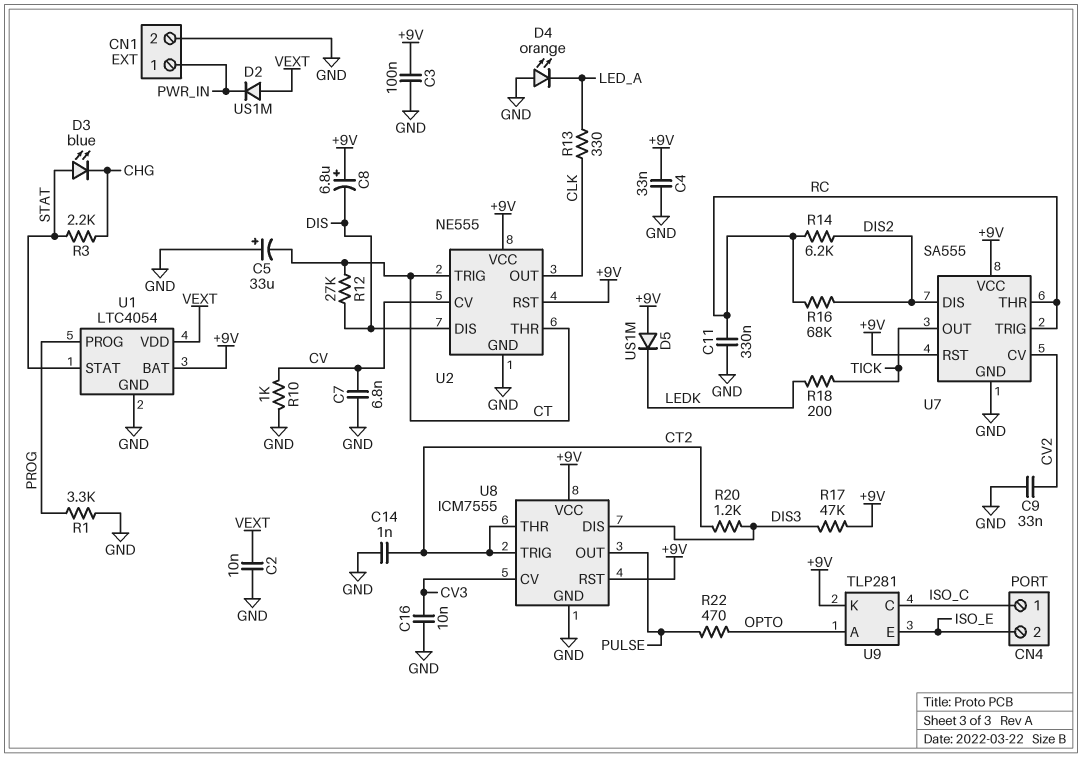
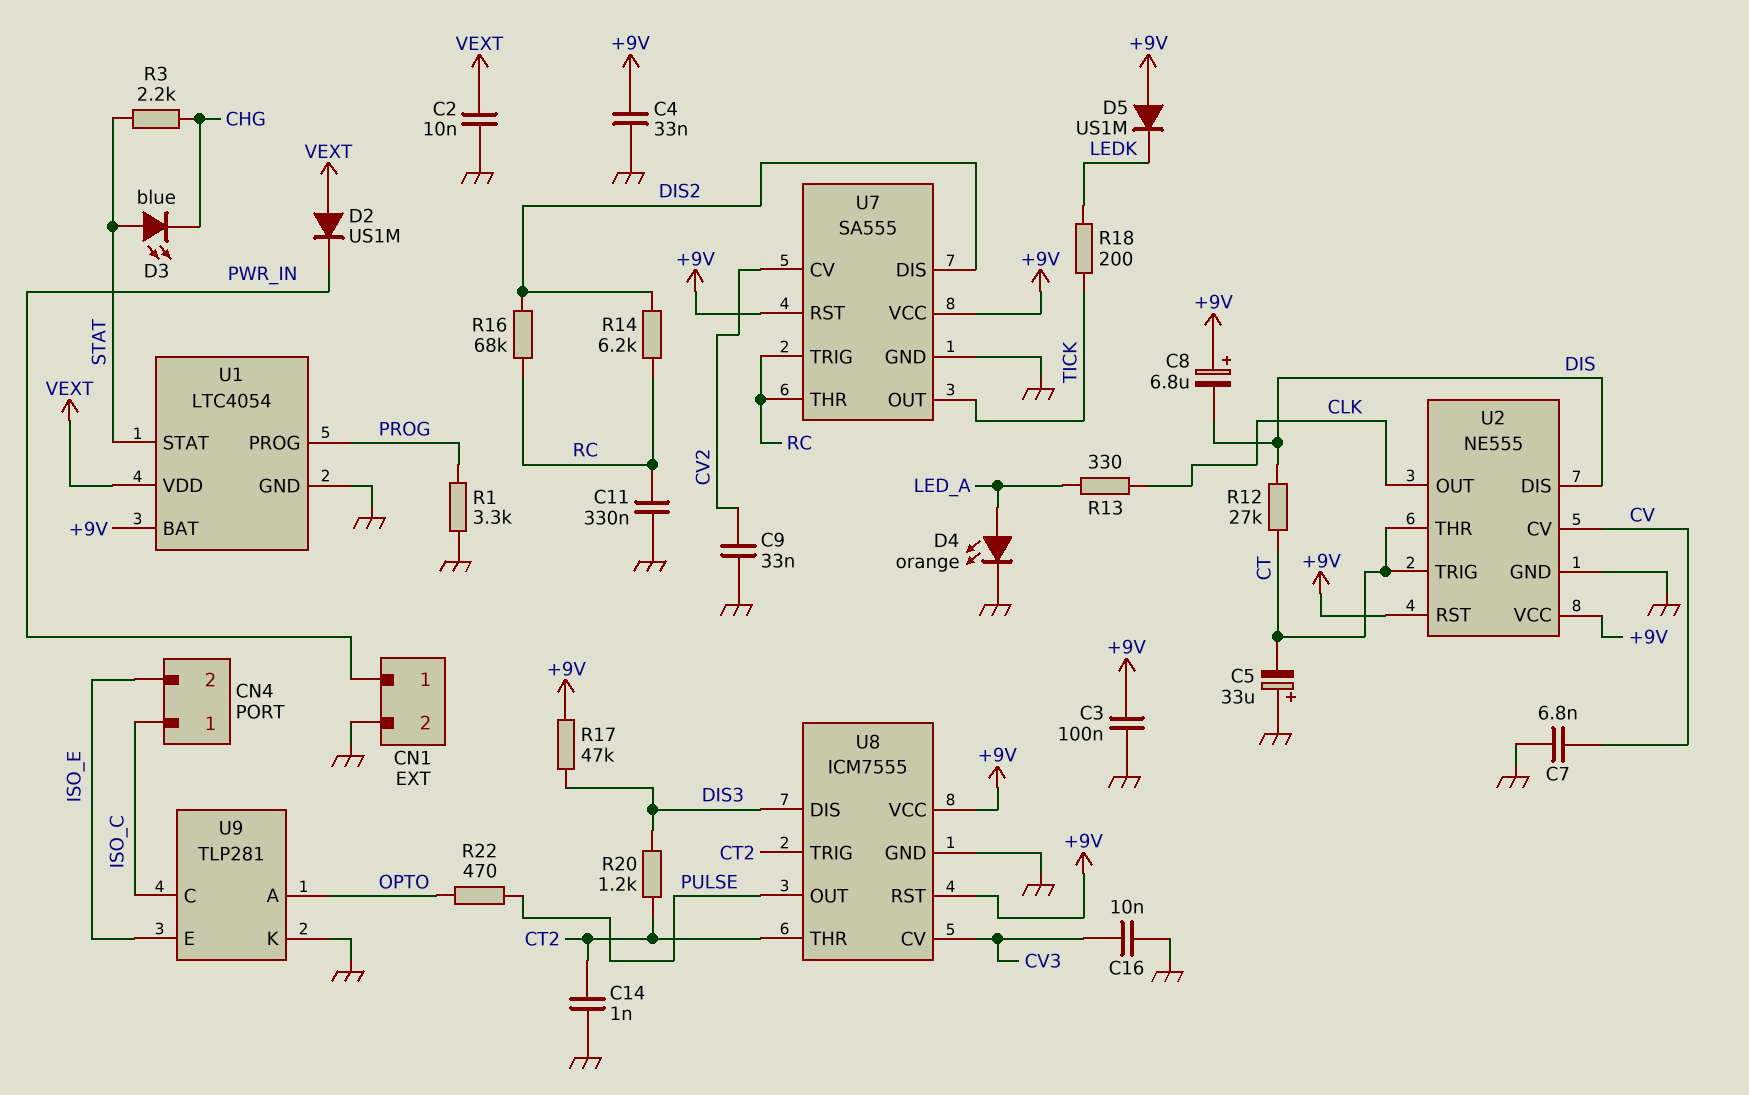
D4: LED orange (A GND, K LED_A) -> LED orange (A LED_A, K GND)
R10: 1k (CV, GND) -> none
U9 pin K: +9V -> GND

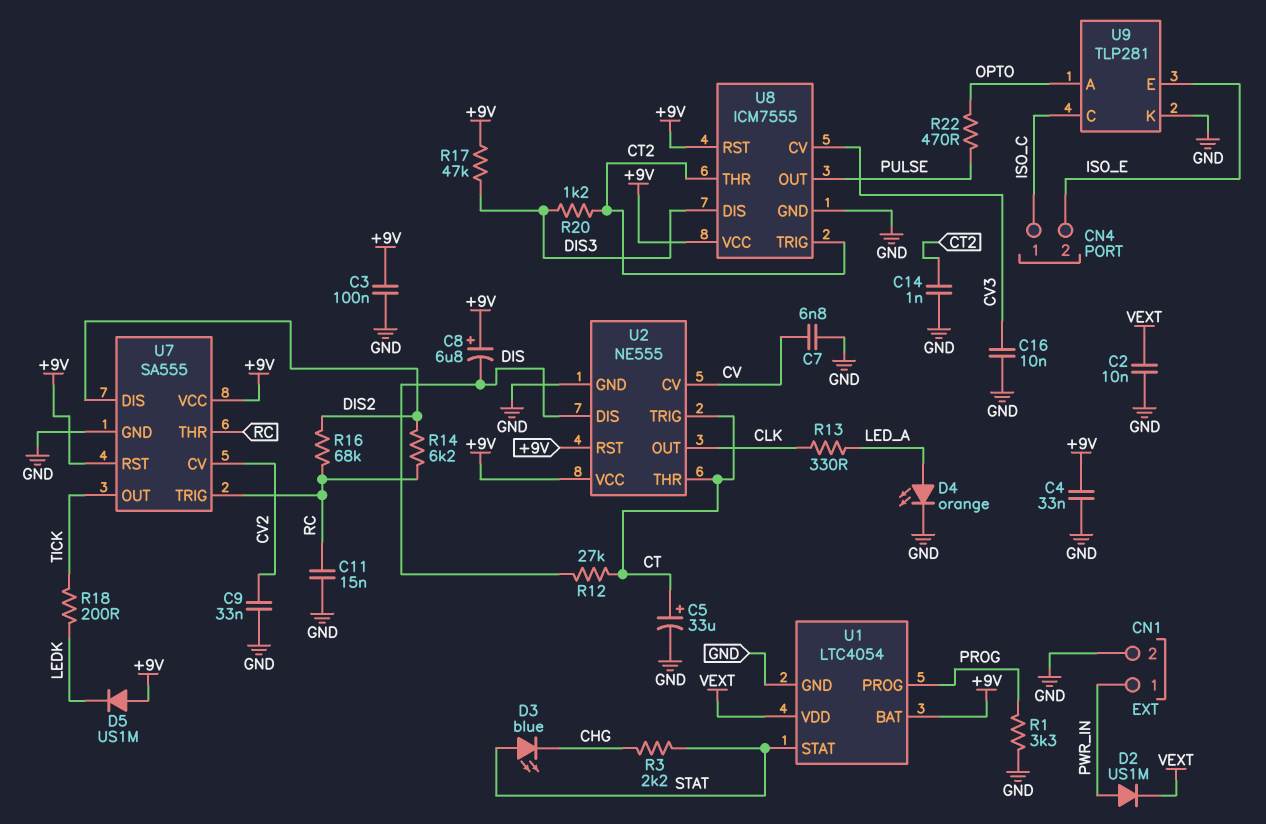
C5: 33uF (plus GND, minus CT) -> 33uF (plus CT, minus GND)
C11: 330nF (GND, RC) -> 15nF (GND, RC)
D2: diode US1M (A VEXT, K PWR_IN) -> diode US1M (A PWR_IN, K VEXT)

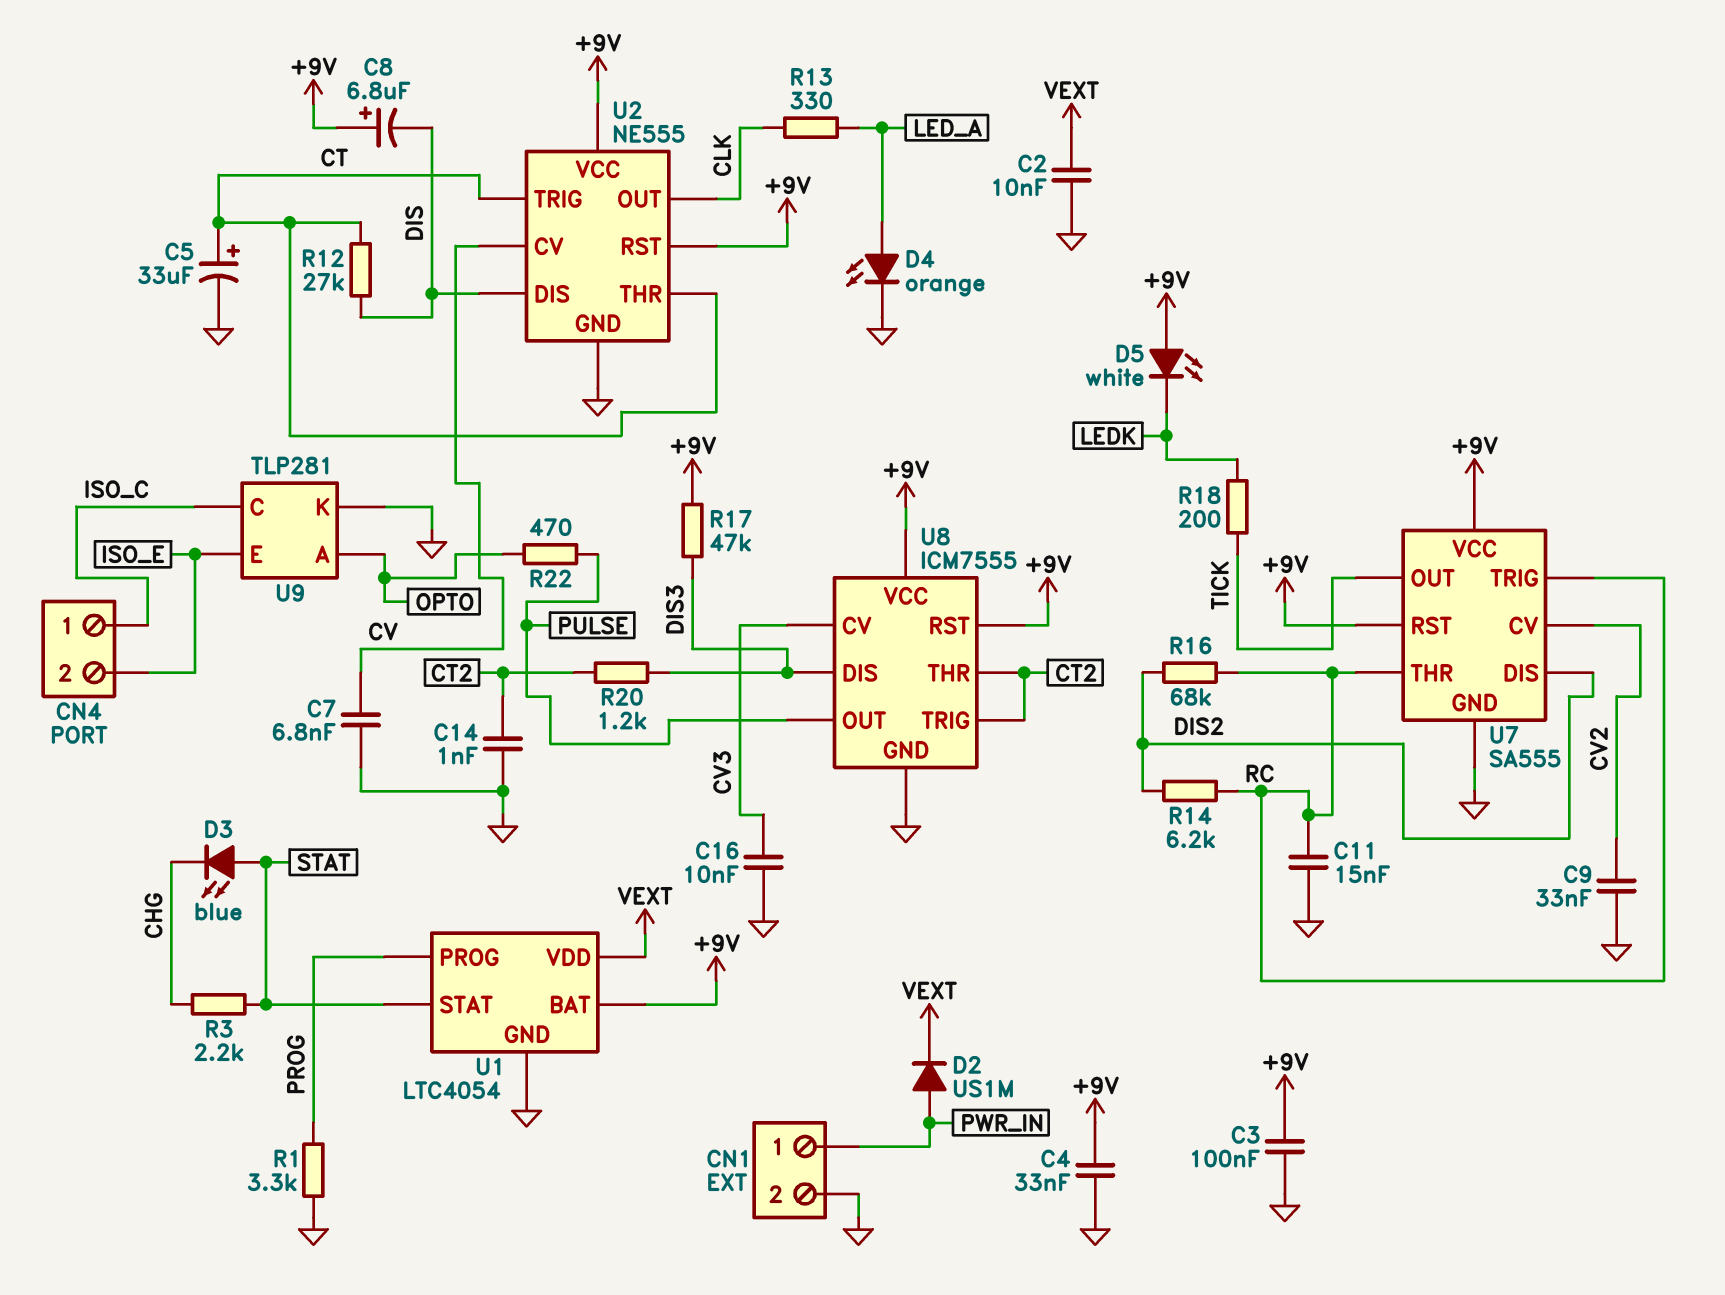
D5: diode US1M (A +9V, K LEDK) -> LED white (A +9V, K LEDK)

